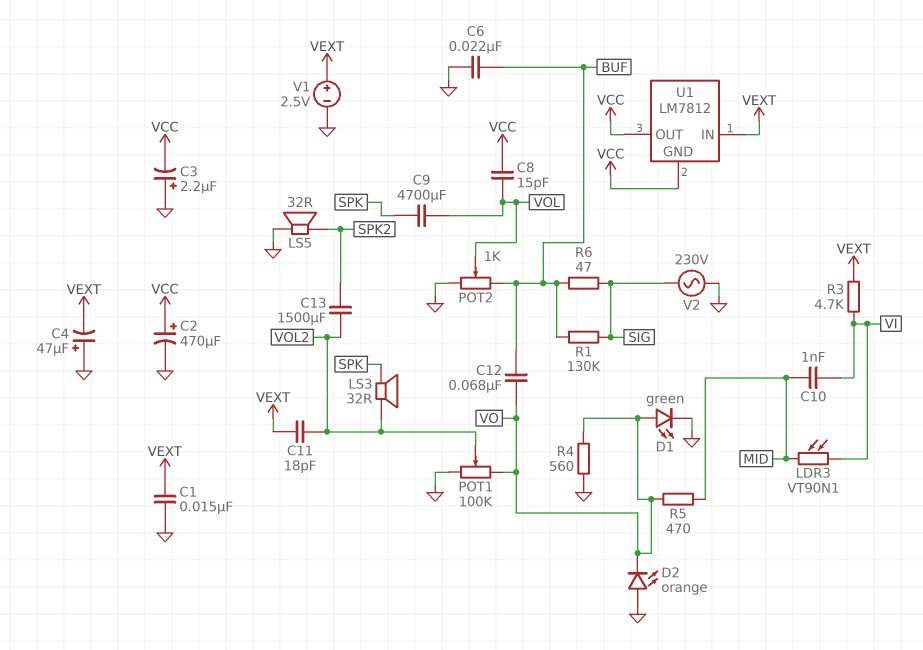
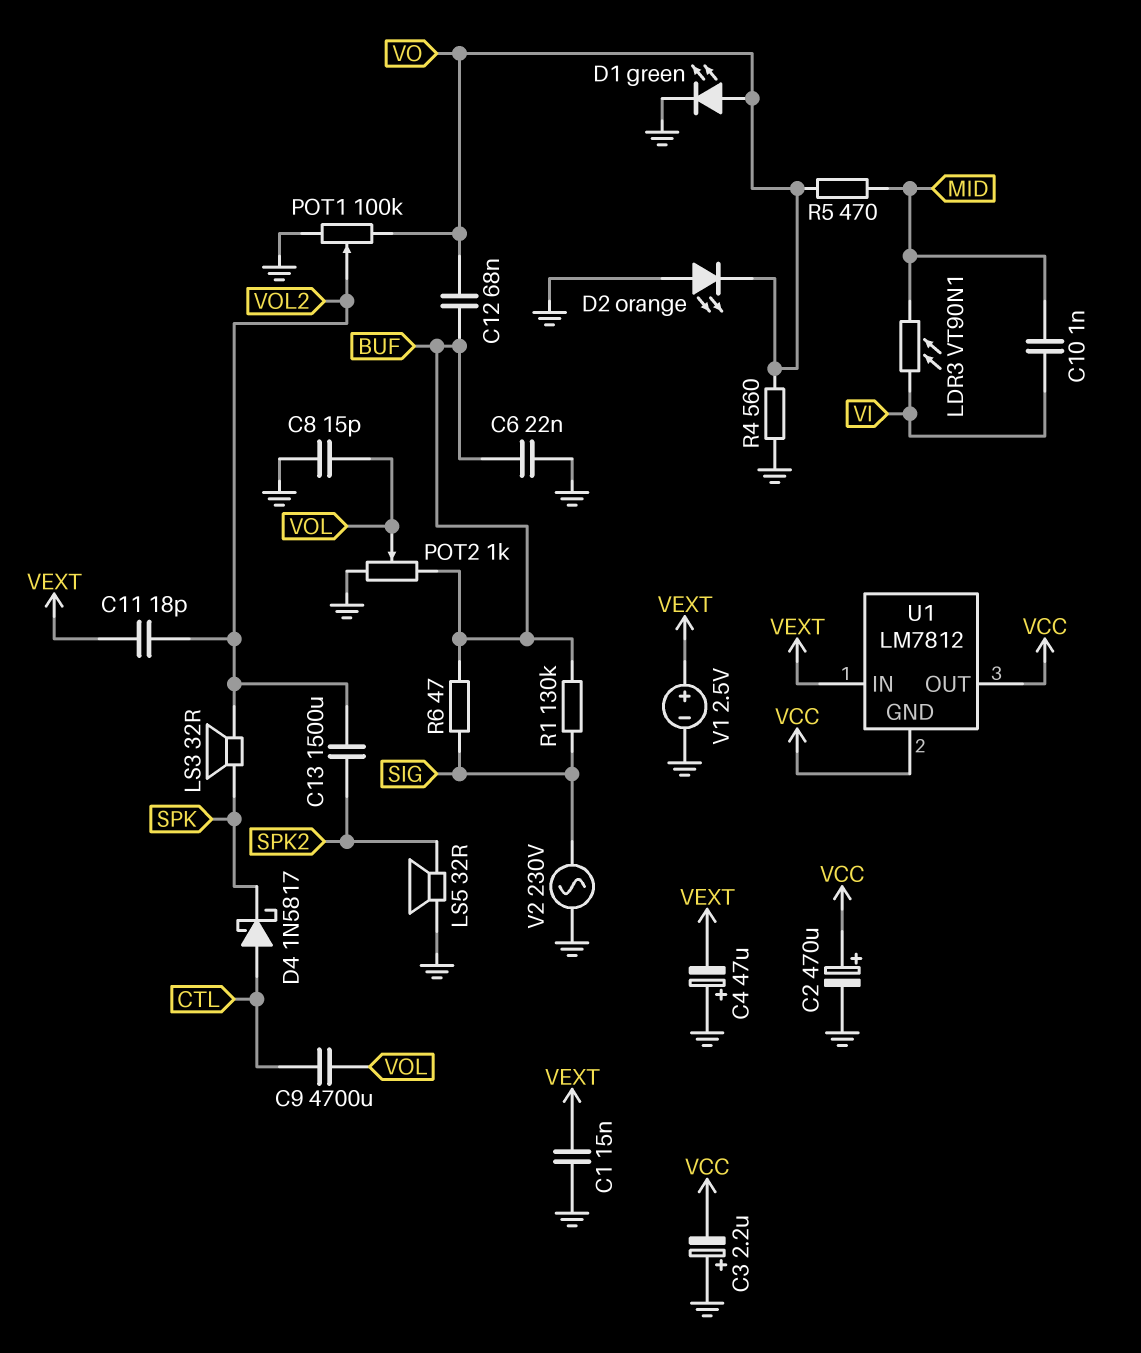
C8: 15pF (VCC, VOL) -> 15pF (GND, VOL)
C9: 4700uF (SPK, VOL) -> 4700uF (CTL, VOL)
D4: none -> schottky 1N5817 (A CTL, K SPK)
R3: 4.7k (VEXT, VI) -> none

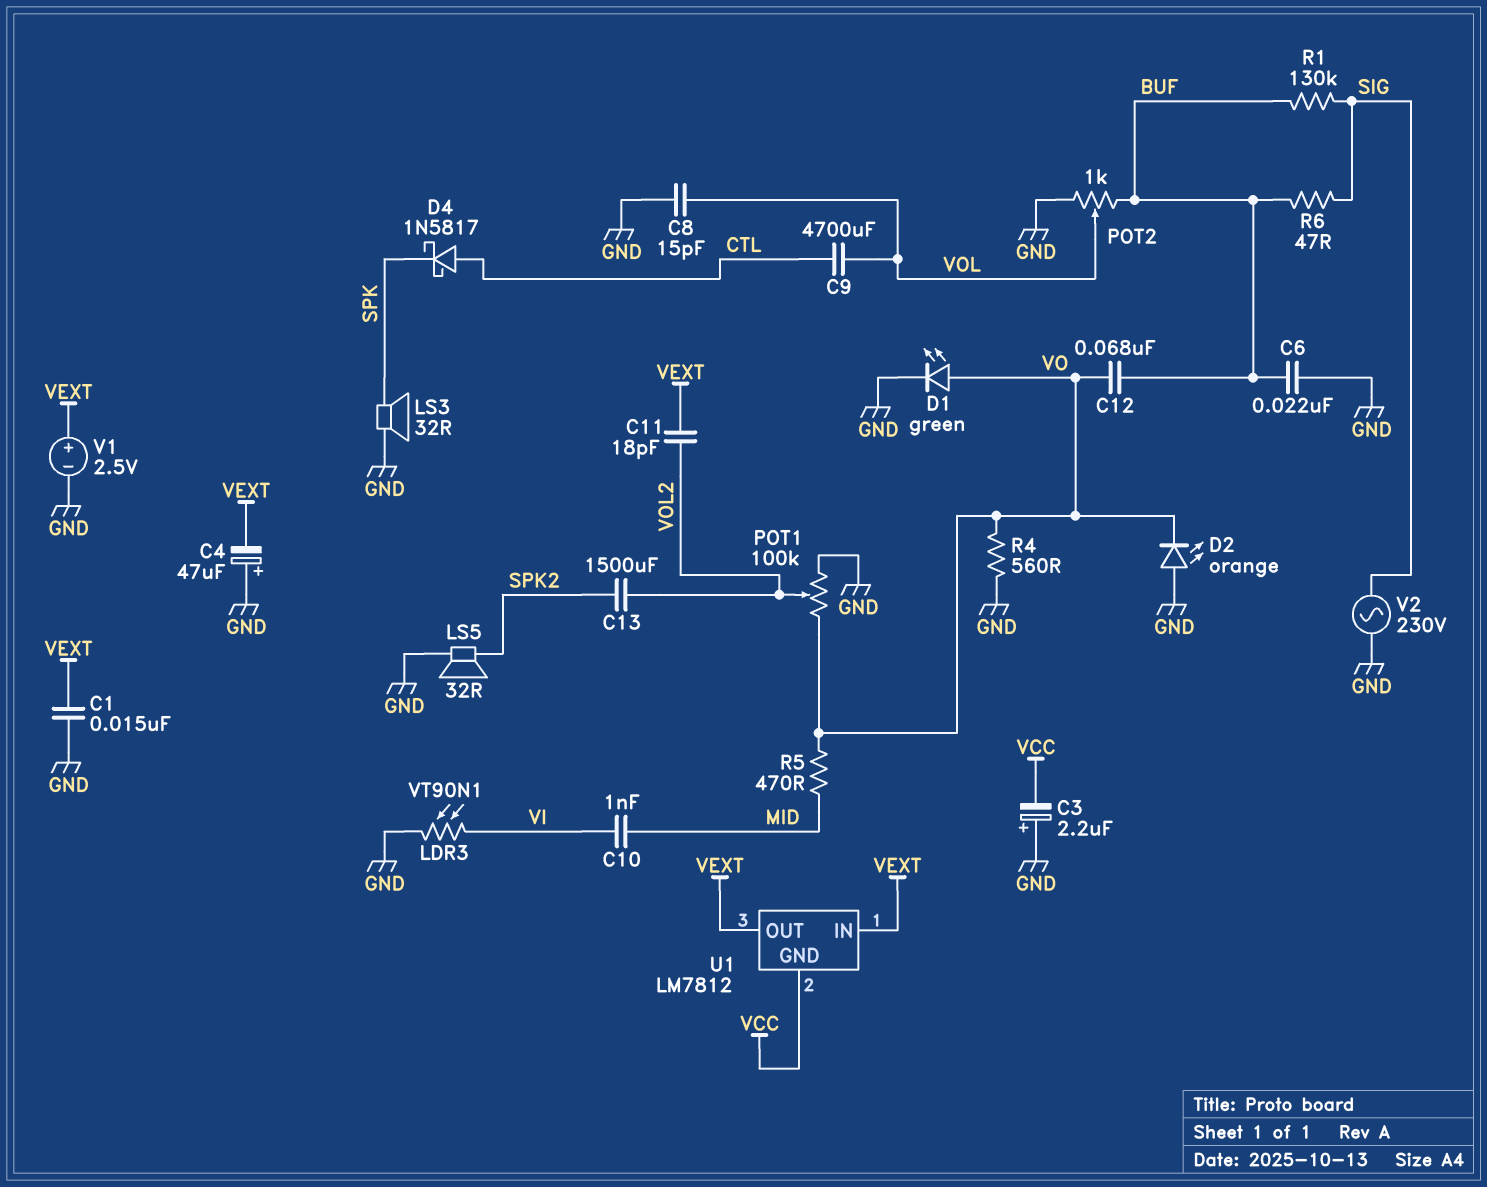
C2: 470uF (plus VCC, minus GND) -> none
LDR3: VT90N1 (MID, VI) -> VT90N1 (GND, VI)
LS3: speaker 32R (SPK, VOL2) -> speaker 32R (GND, SPK)
U1 pin OUT: VCC -> VEXT

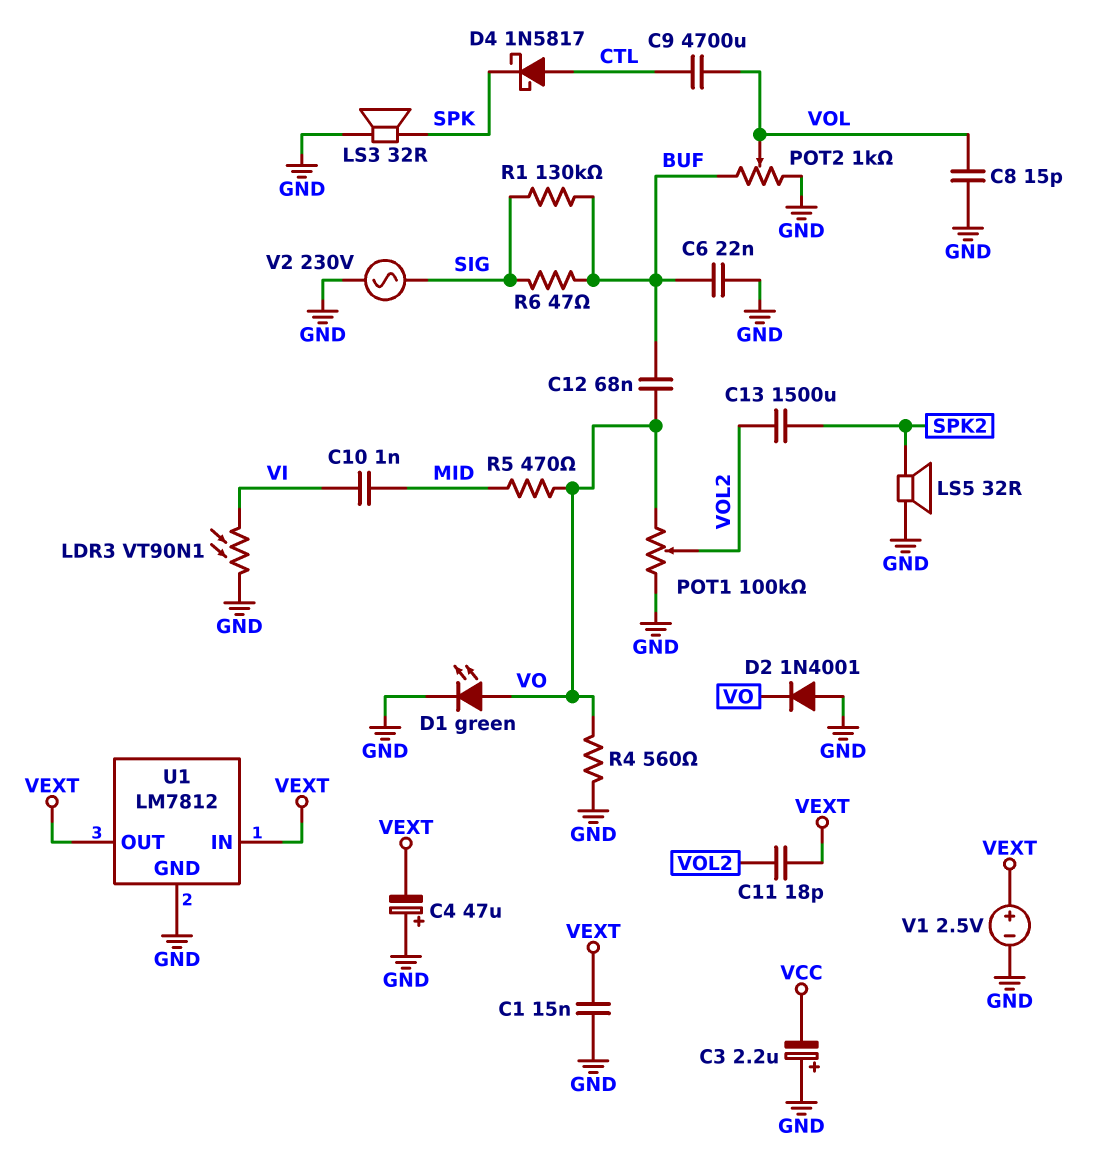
D2: LED orange (A GND, K VO) -> diode 1N4001 (A GND, K VO)
U1 pin GND: VCC -> GND

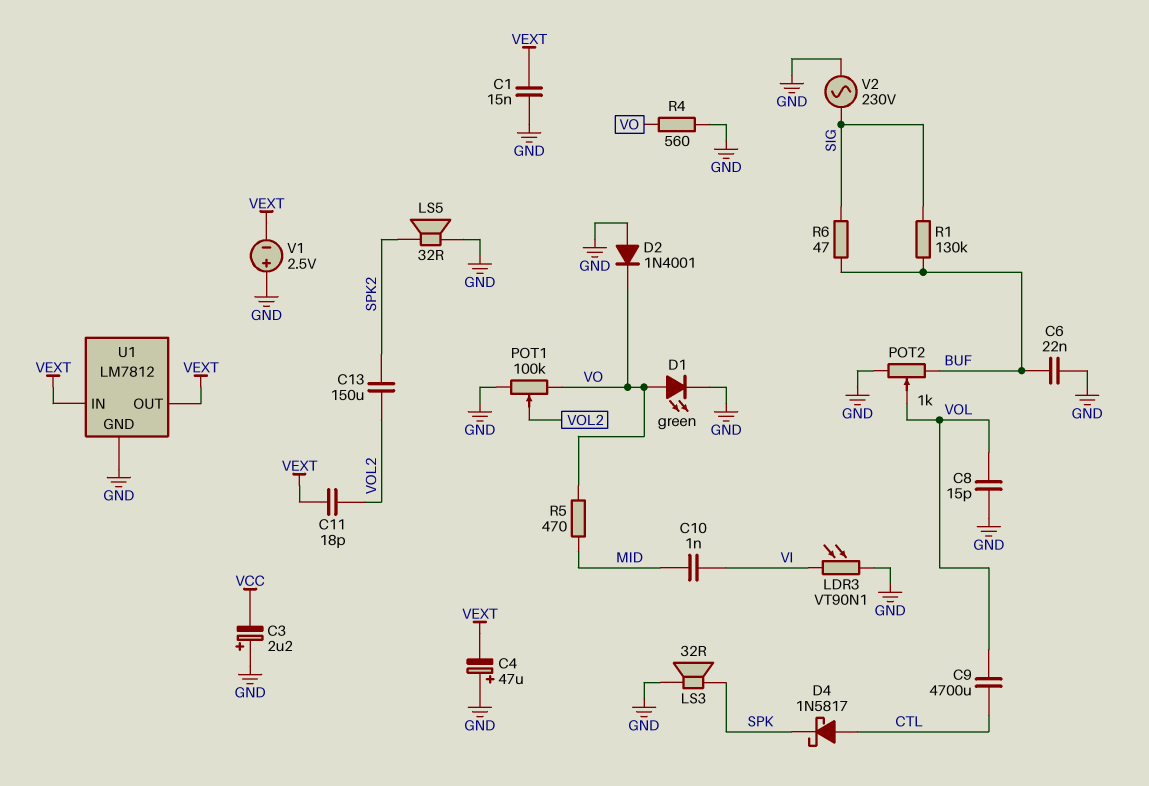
C12: 68nF (BUF, VO) -> none
C13: 1500uF (SPK2, VOL2) -> 150uF (SPK2, VOL2)
V1: 2.5V (plus VEXT, minus GND) -> 2.5V (plus GND, minus VEXT)

